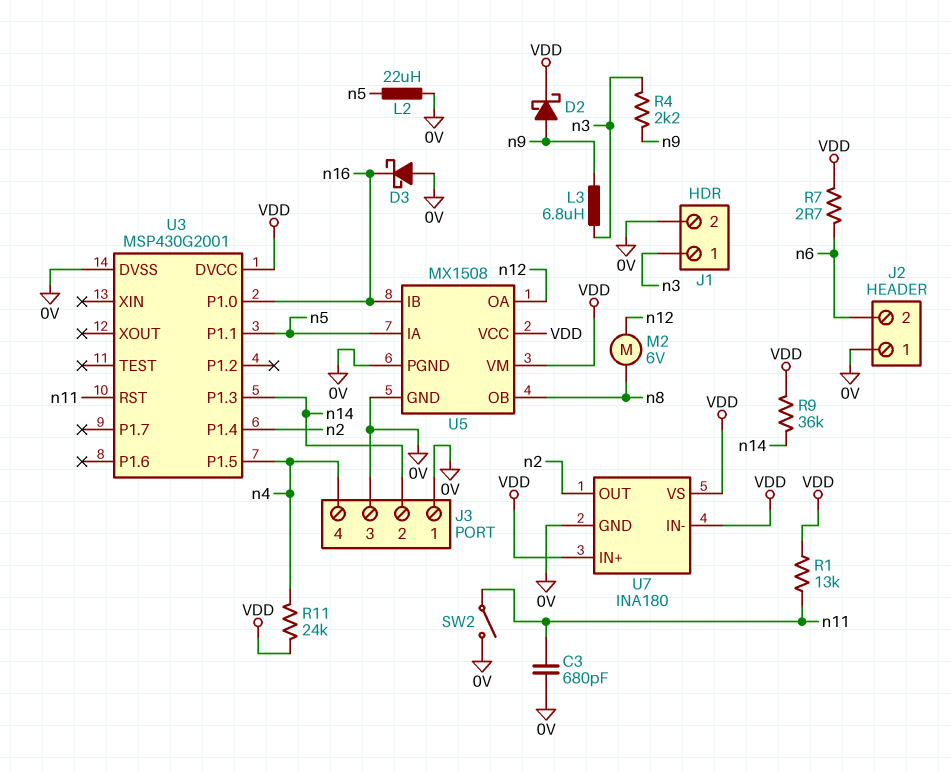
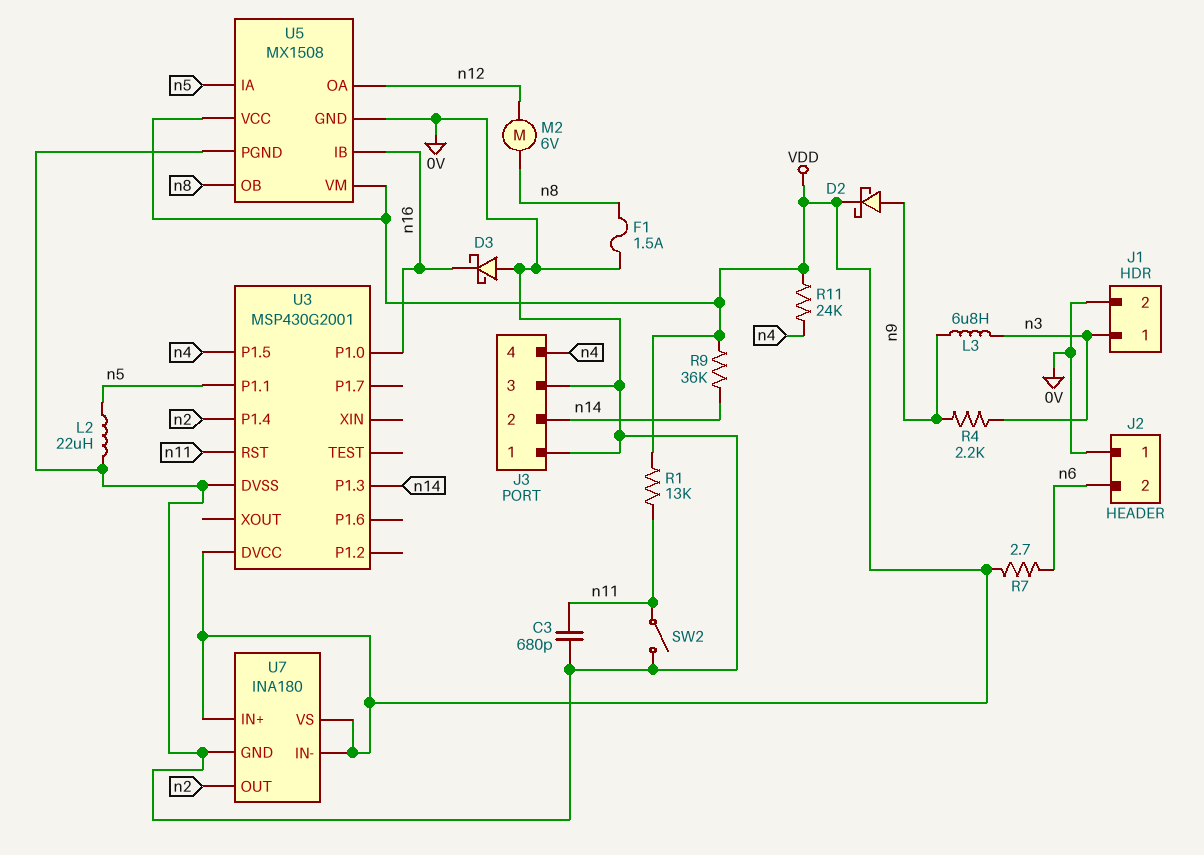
F1: none -> 1.5A (0V, n8)

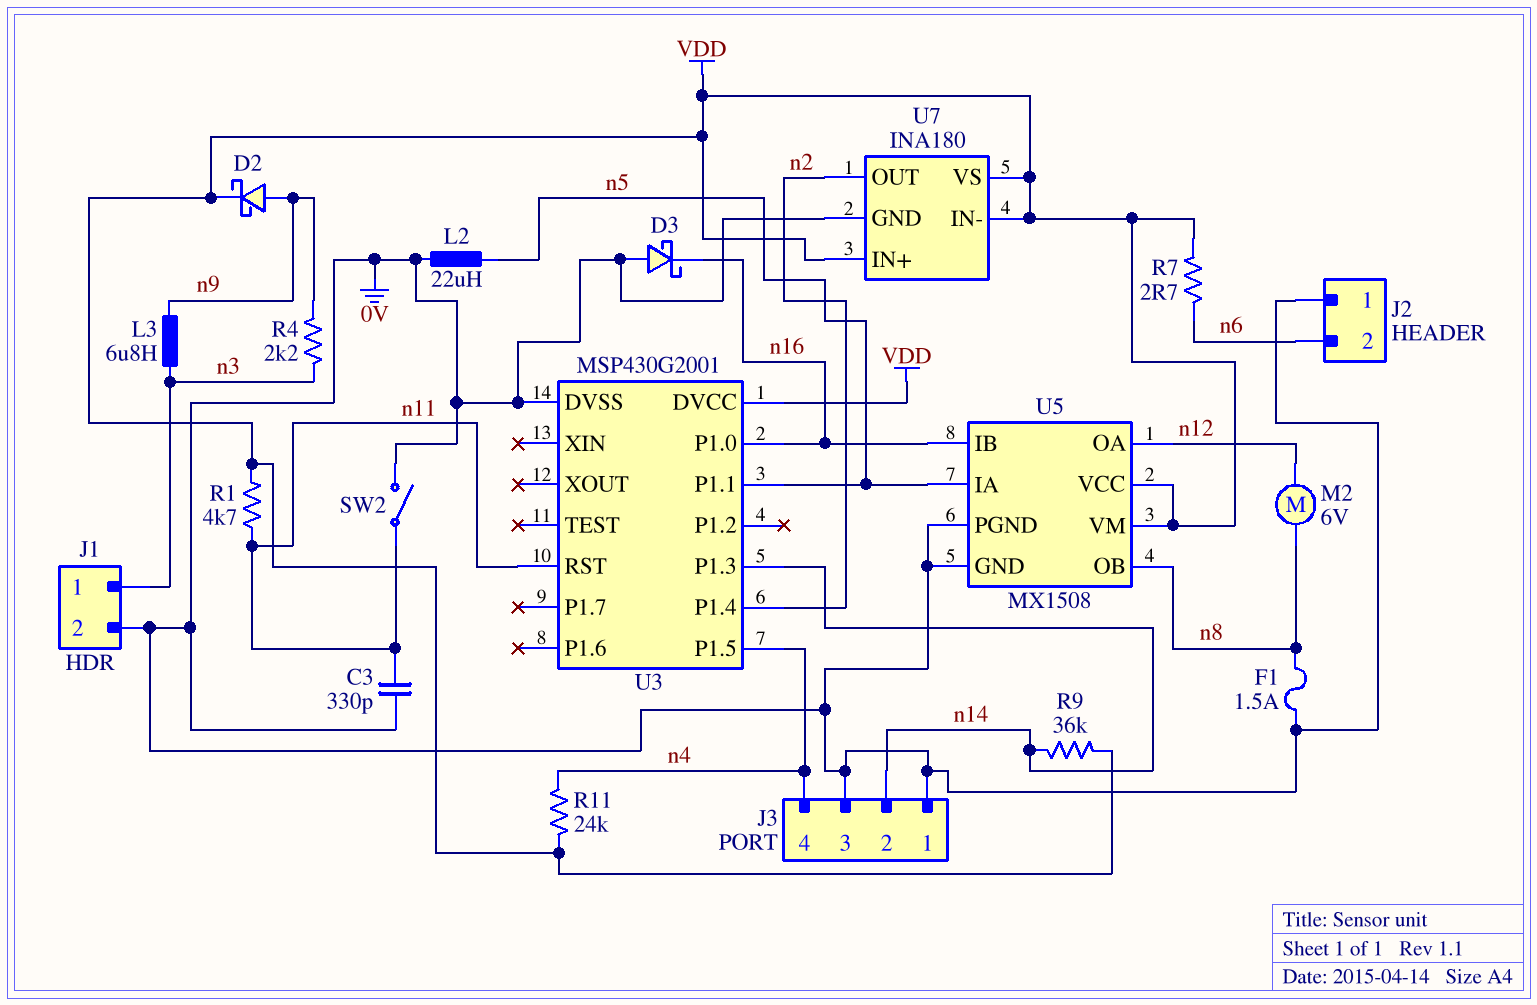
C3: 680pF (0V, n11) -> 330pF (0V, n11)
R1: 13k (VDD, n11) -> 4.7k (VDD, n11)

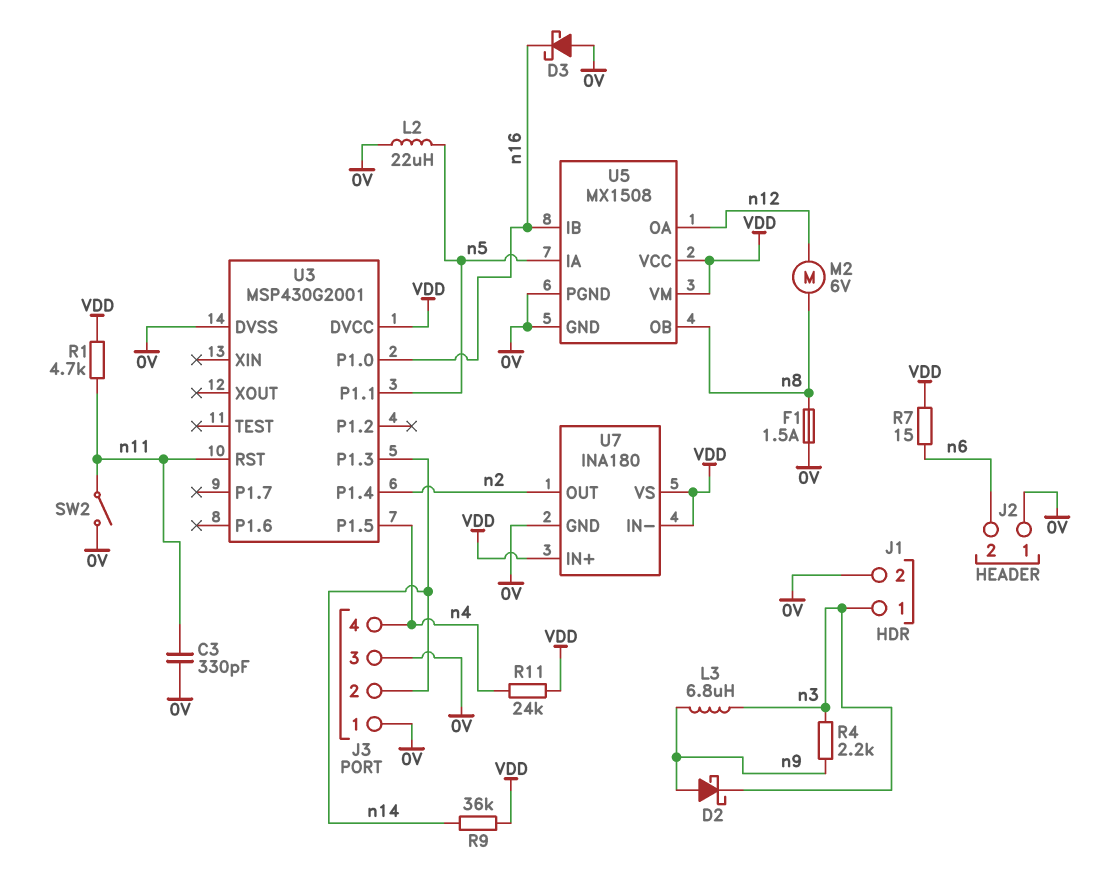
D2: schottky (A n9, K VDD) -> schottky (A n9, K n3)
R7: 2.7 (VDD, n6) -> 15 (VDD, n6)

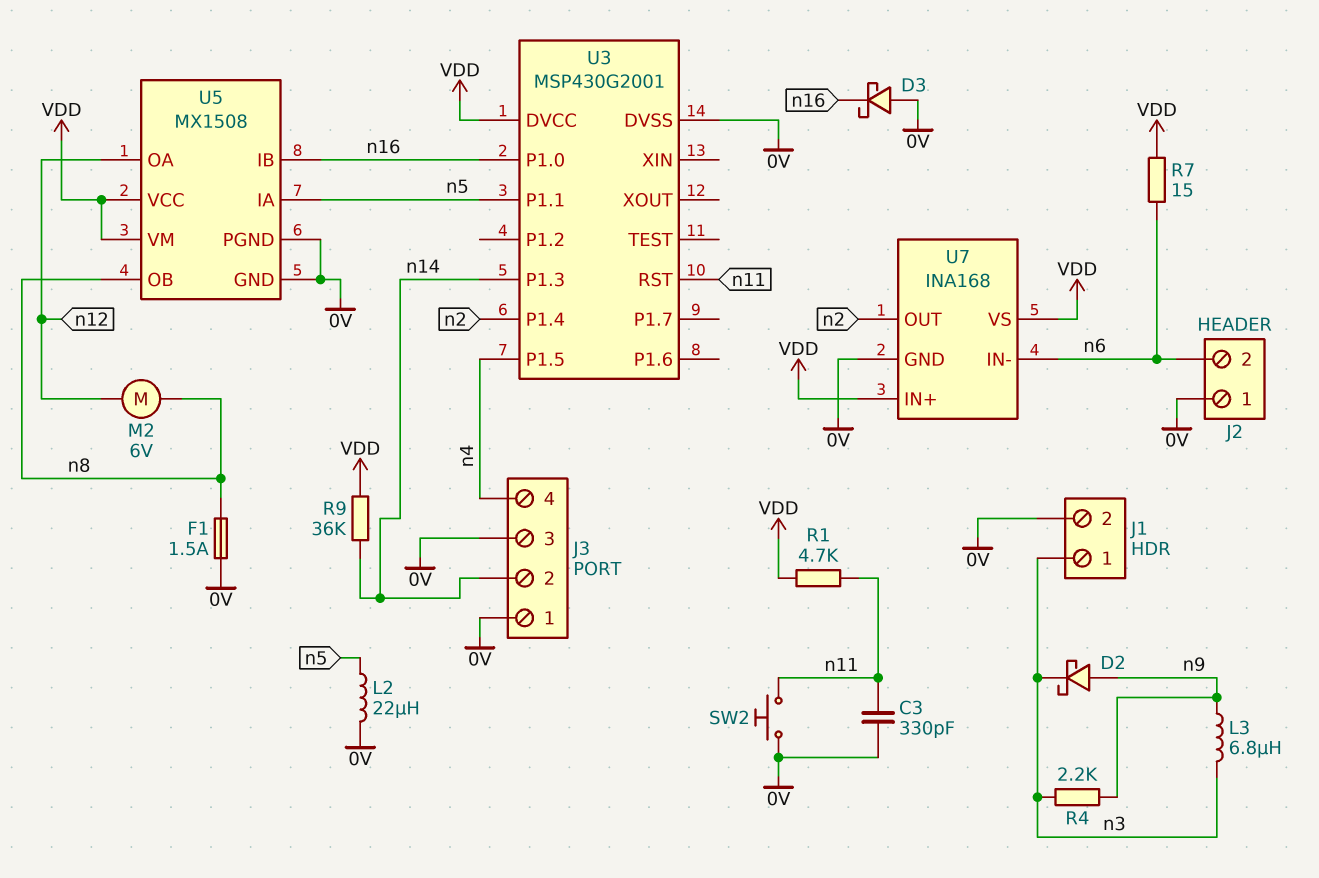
R11: 24k (VDD, n4) -> none
SW2: switch (0V, n11) -> button (0V, n11)
U7: INA180 -> INA168
U7 pin IN-: VDD -> n6

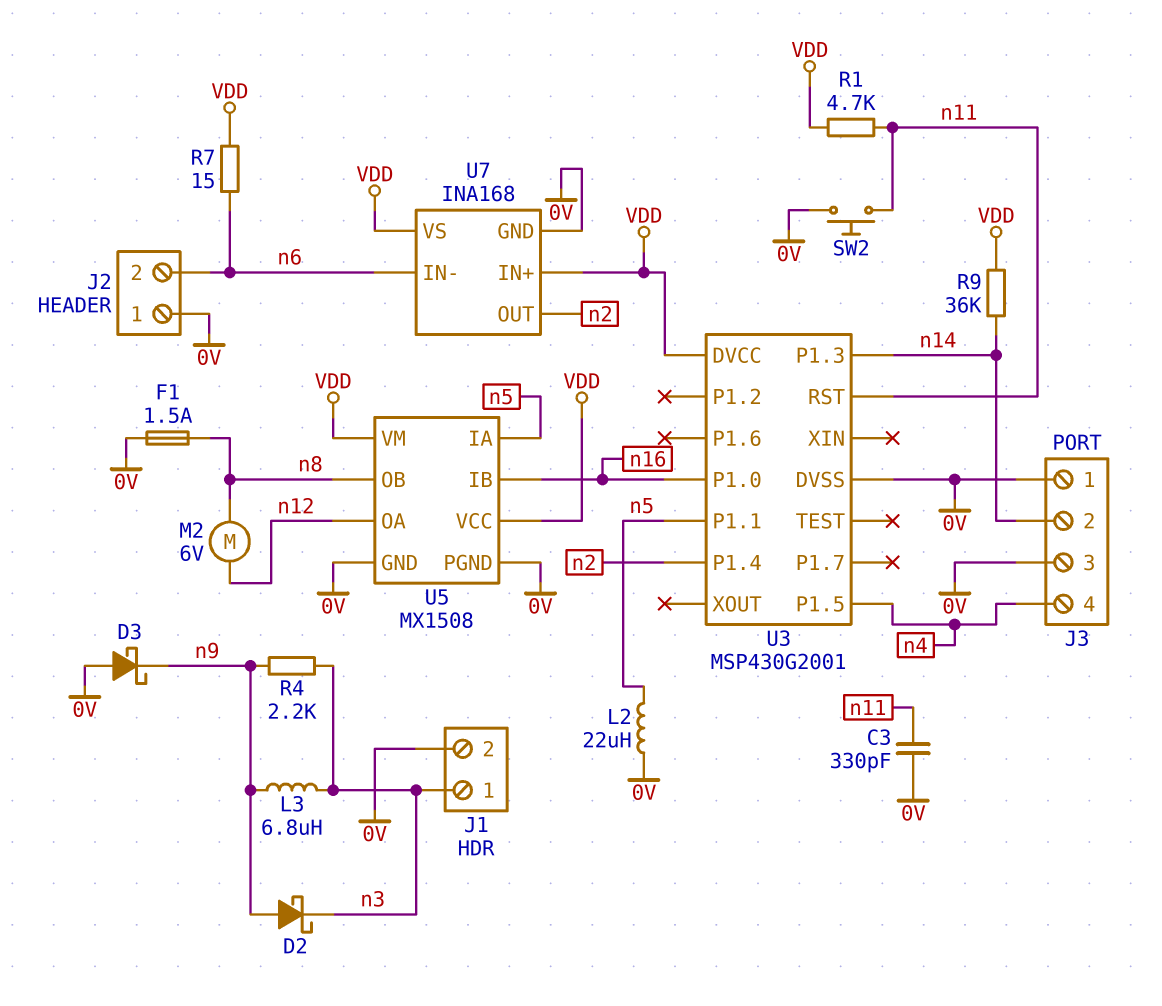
D3: schottky (A 0V, K n16) -> schottky (A 0V, K n9)

